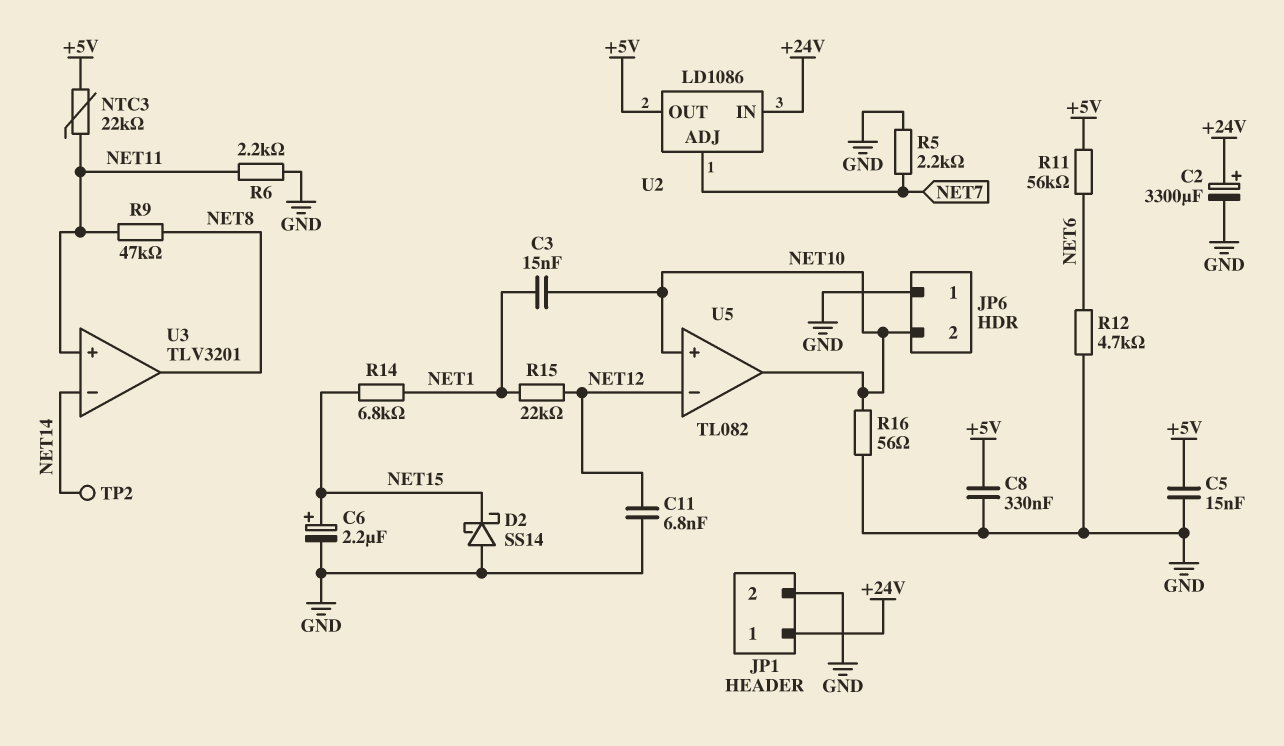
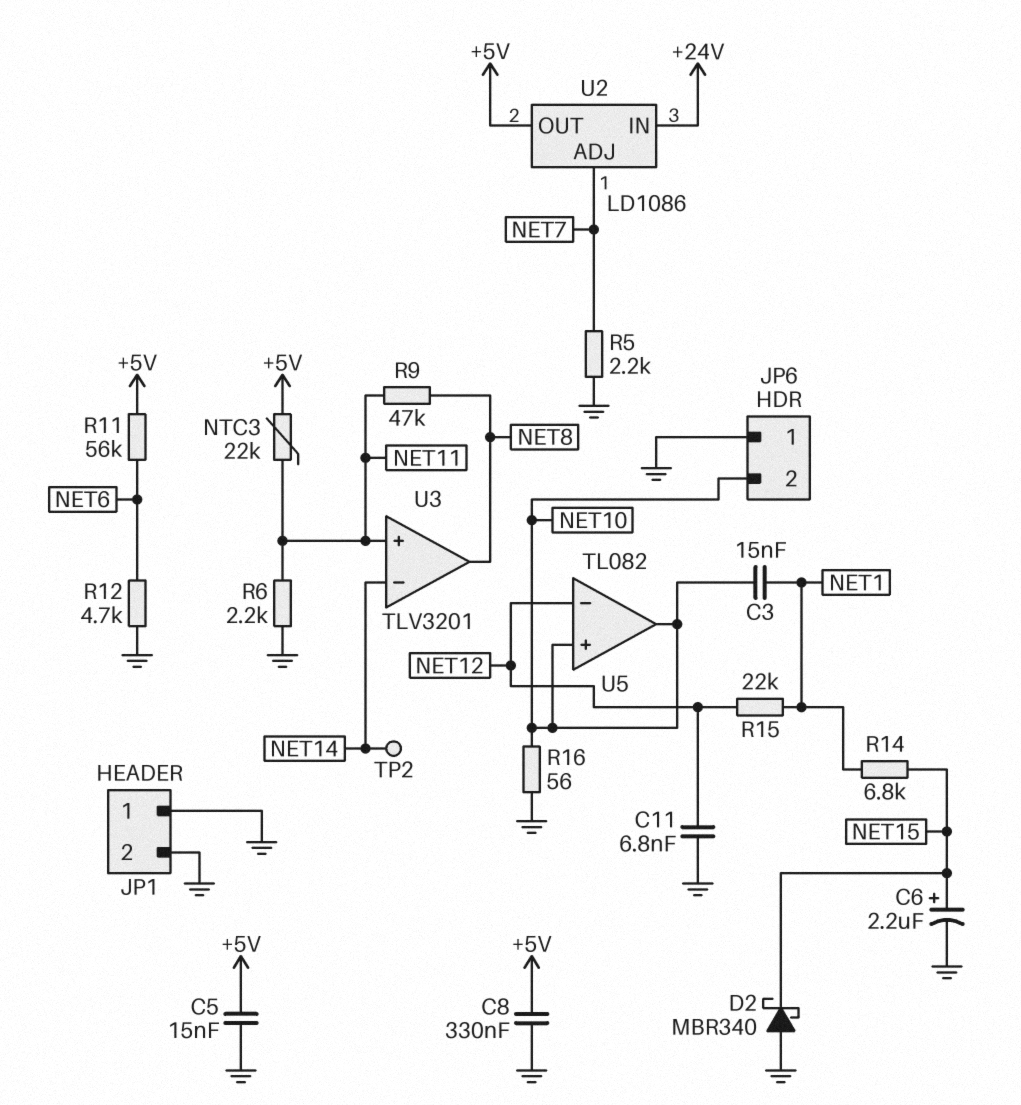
C2: 3300uF (plus +24V, minus GND) -> none
D2: schottky SS14 (A GND, K NET15) -> schottky MBR340 (A GND, K NET15)
JP1 pin 1: +24V -> GND

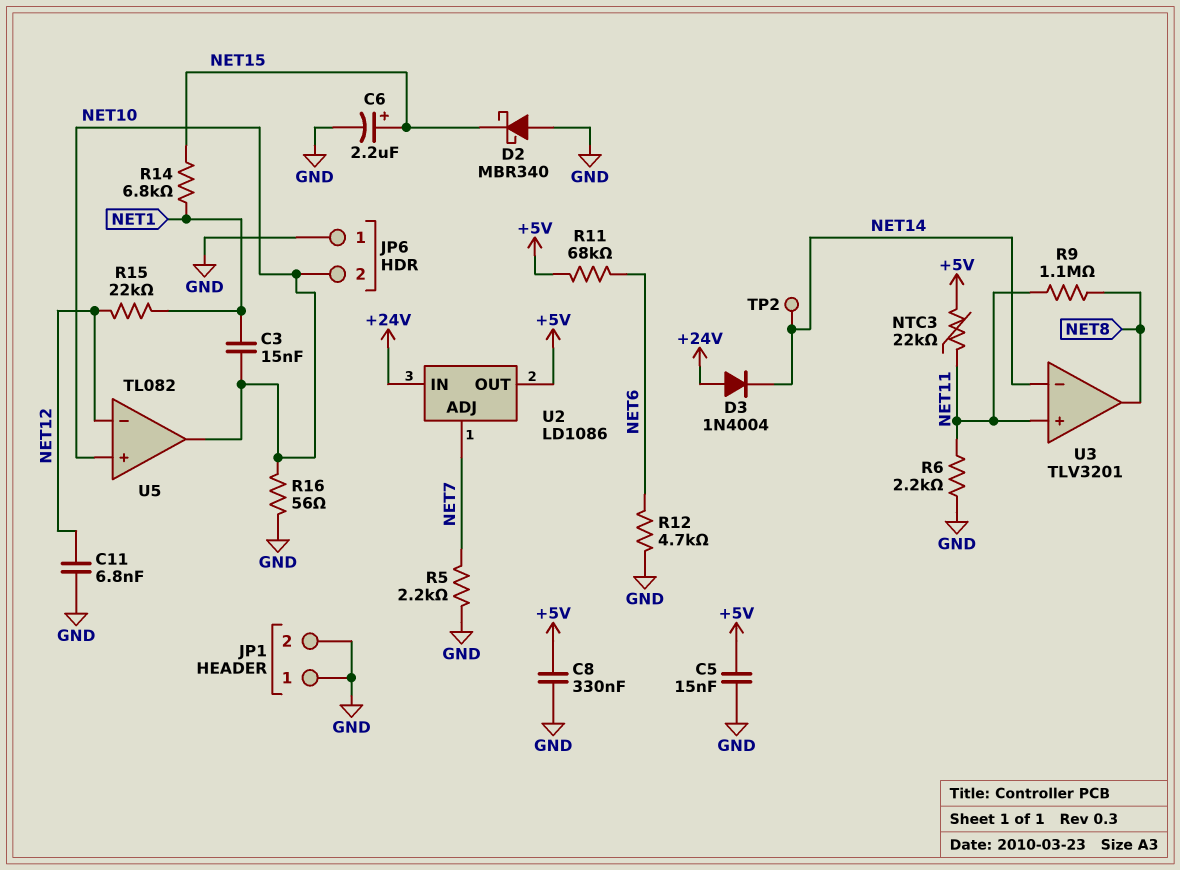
D3: none -> diode 1N4004 (A +24V, K NET14)
R9: 47k (NET8, NET11) -> 1.1M (NET8, NET11)
R11: 56k (+5V, NET6) -> 68k (+5V, NET6)

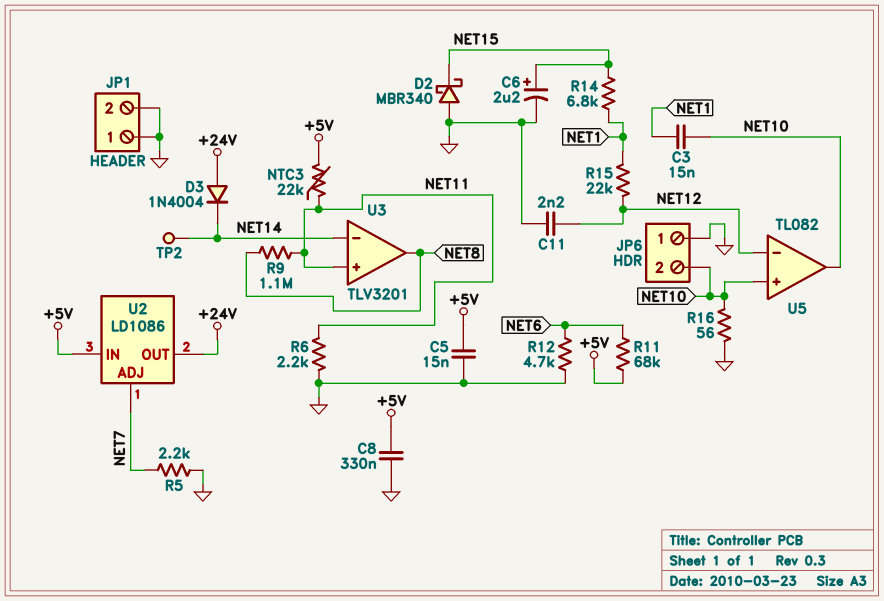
C11: 6.8nF (GND, NET12) -> 2.2nF (GND, NET12)
U2 pin IN: +24V -> +5V
U2 pin OUT: +5V -> +24V

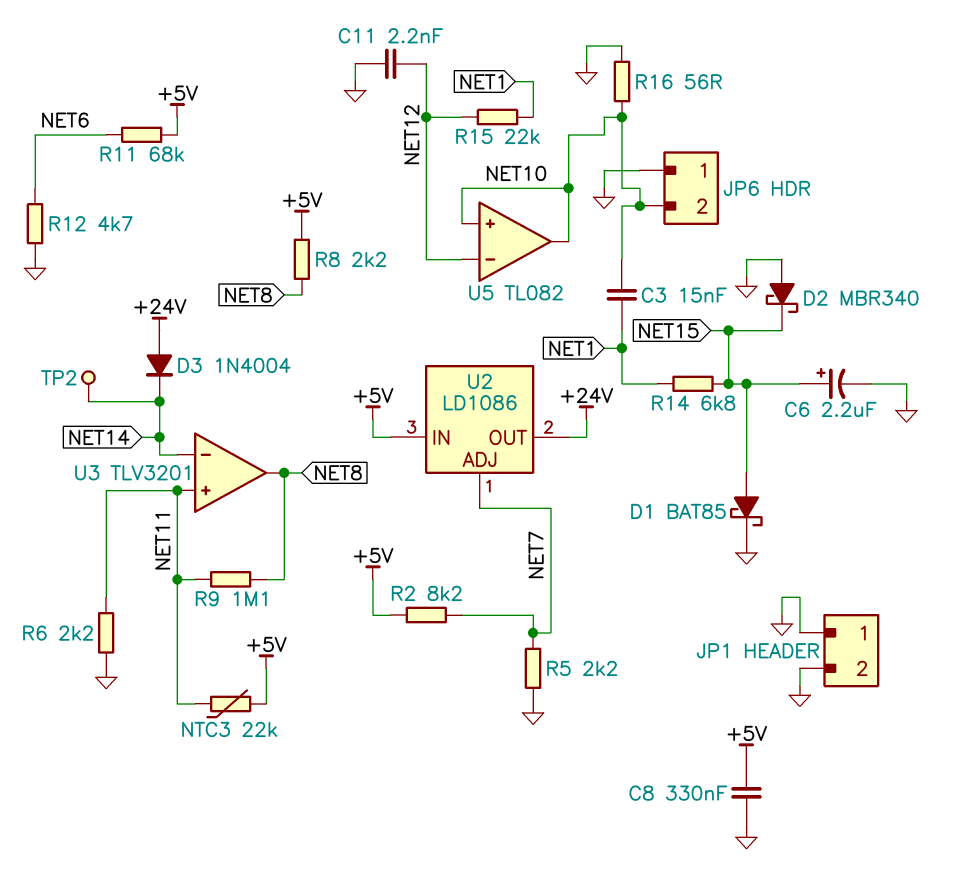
C5: 15nF (+5V, GND) -> none
D1: none -> schottky BAT85 (A NET15, K GND)
R2: none -> 8.2k (+5V, NET7)
R8: none -> 2.2k (+5V, NET8)

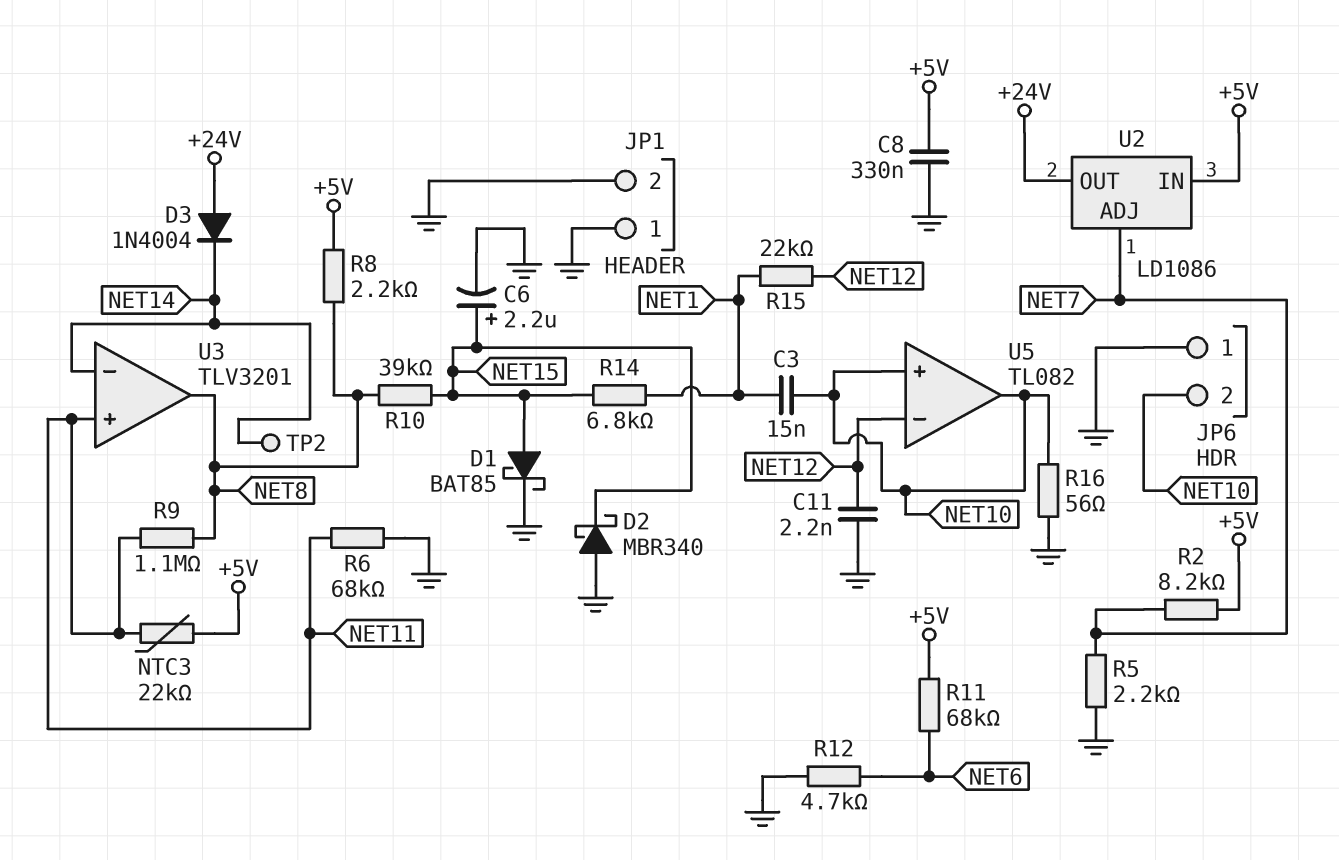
R6: 2.2k (GND, NET11) -> 68k (GND, NET11)
R10: none -> 39k (NET8, NET15)

